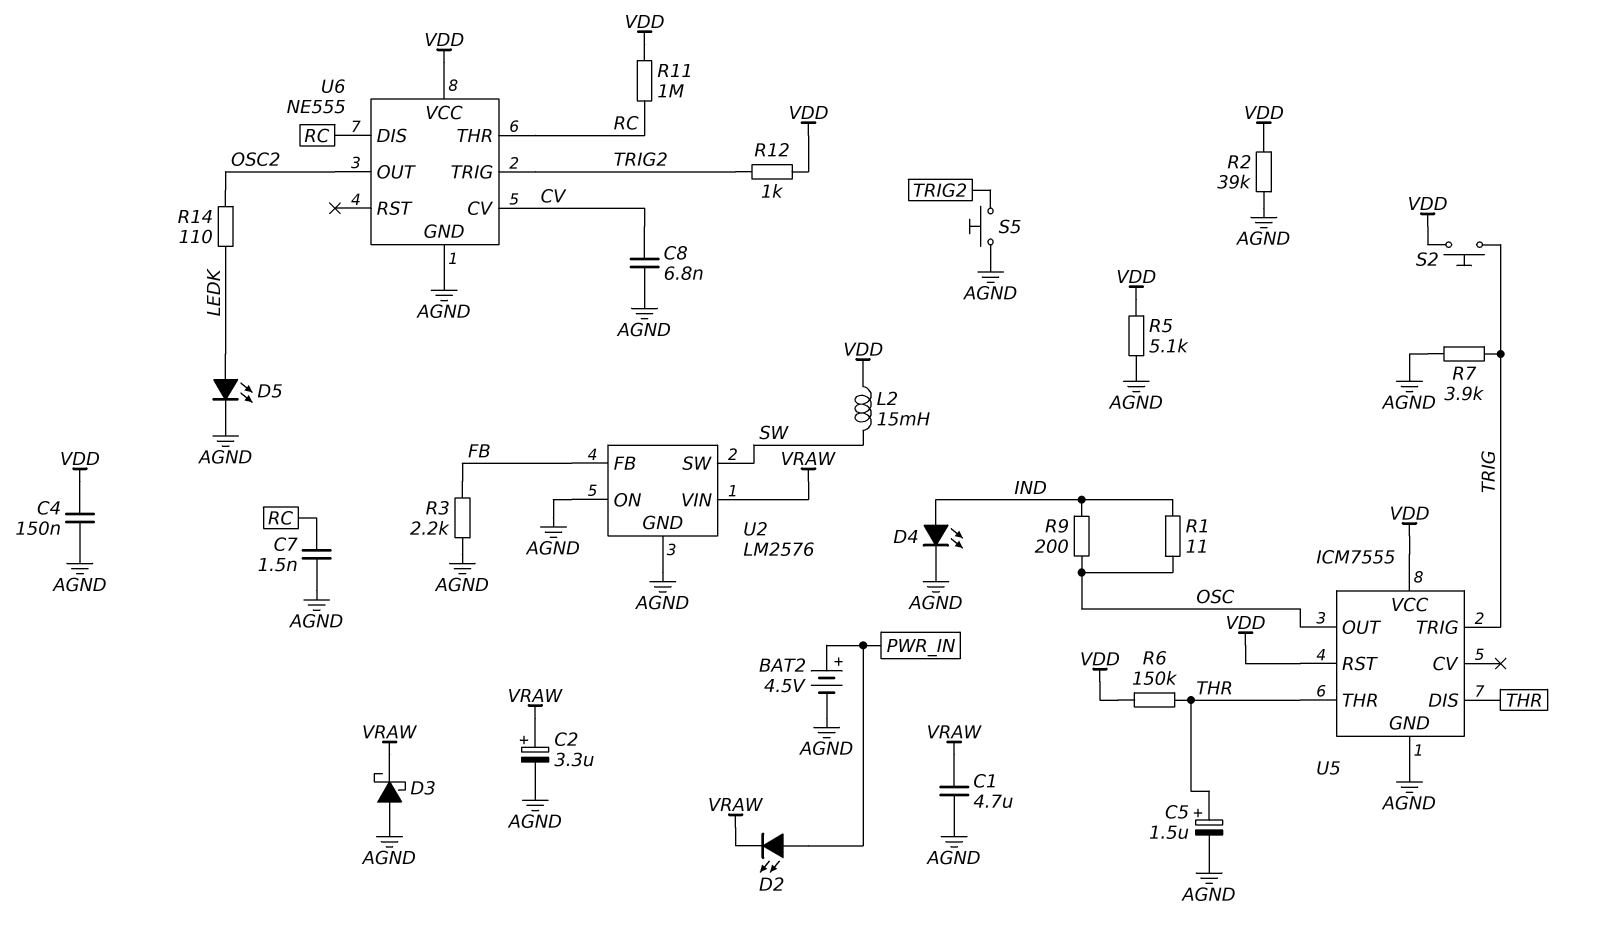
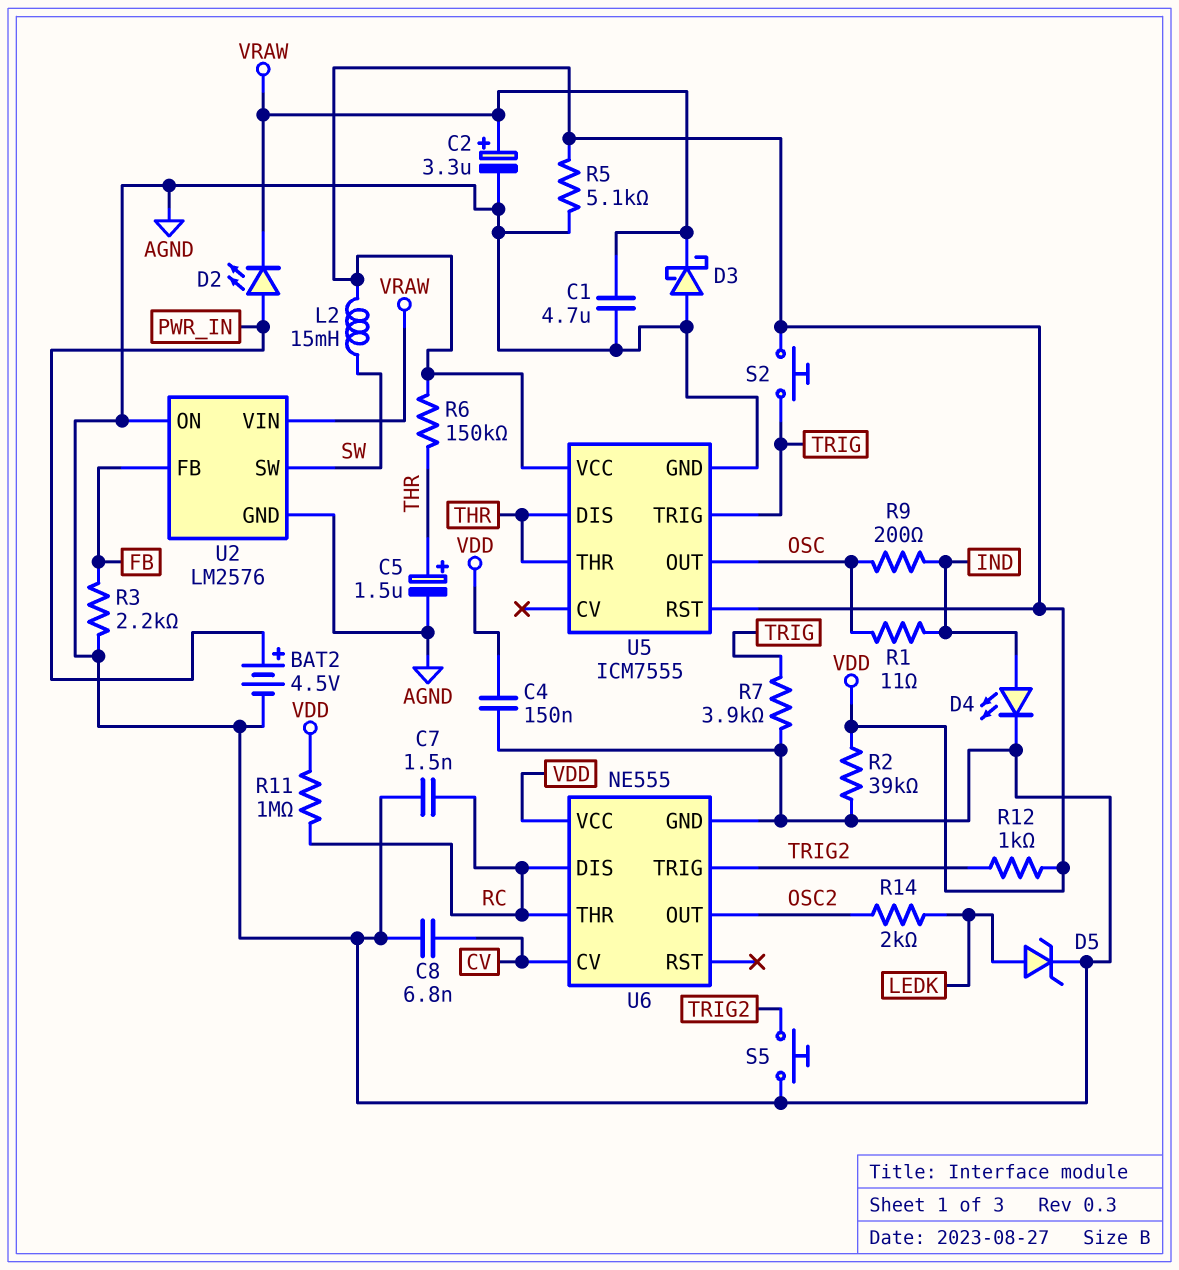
D5: LED (A LEDK, K AGND) -> zener (A LEDK, K AGND)
R14: 110 (LEDK, OSC2) -> 2k (LEDK, OSC2)

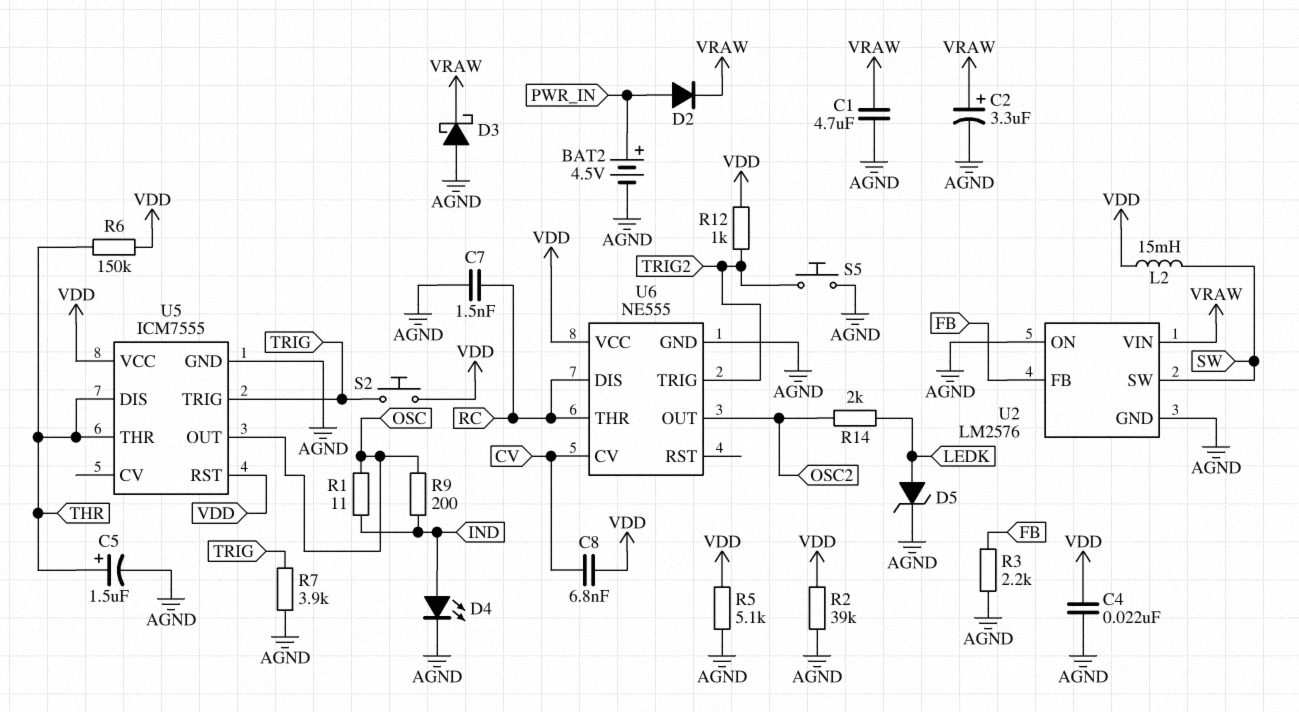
C4: 150nF (AGND, VDD) -> 22nF (AGND, VDD)
C8: 6.8nF (AGND, CV) -> 6.8nF (CV, VDD)
D2: LED (A PWR_IN, K VRAW) -> diode (A PWR_IN, K VRAW)
R11: 1M (RC, VDD) -> none

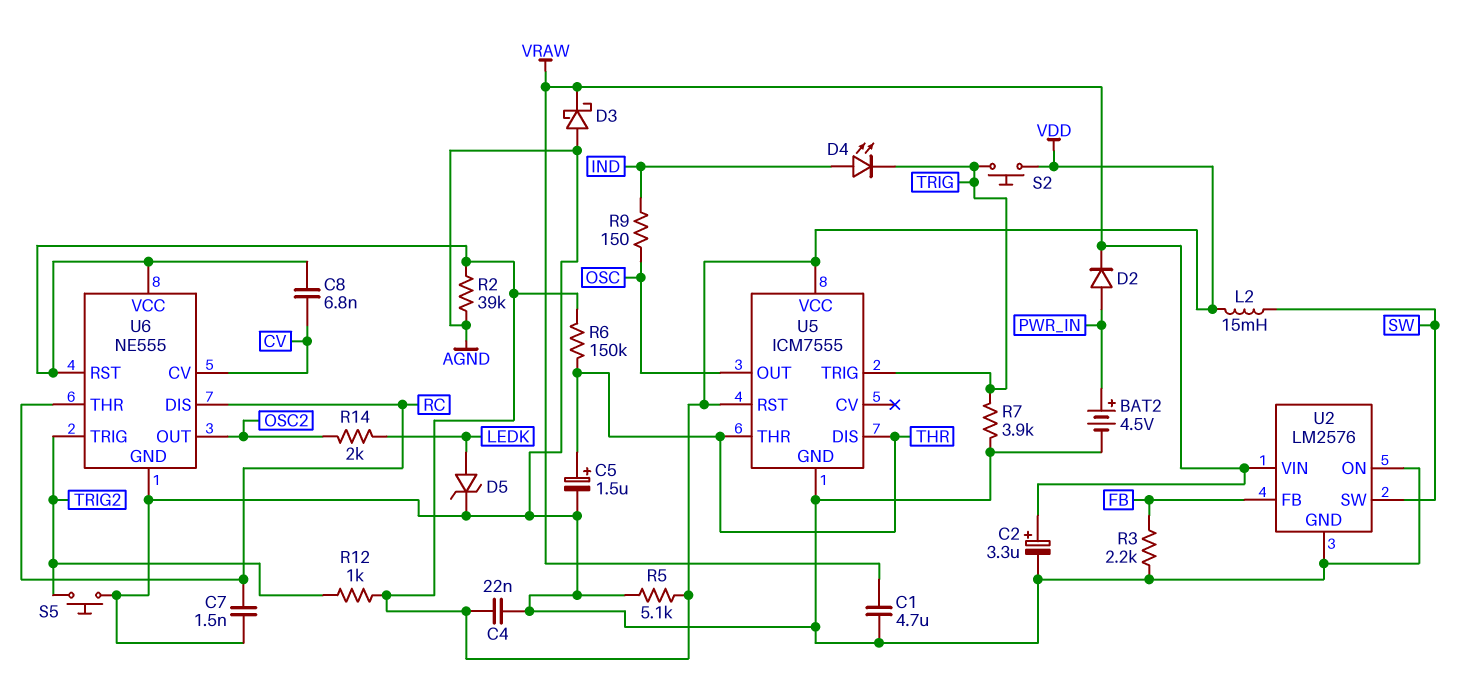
D4: LED (A IND, K AGND) -> LED (A IND, K TRIG)
R1: 11 (IND, OSC) -> none
R9: 200 (IND, OSC) -> 150 (IND, OSC)
U6 pin RST: none -> VDD

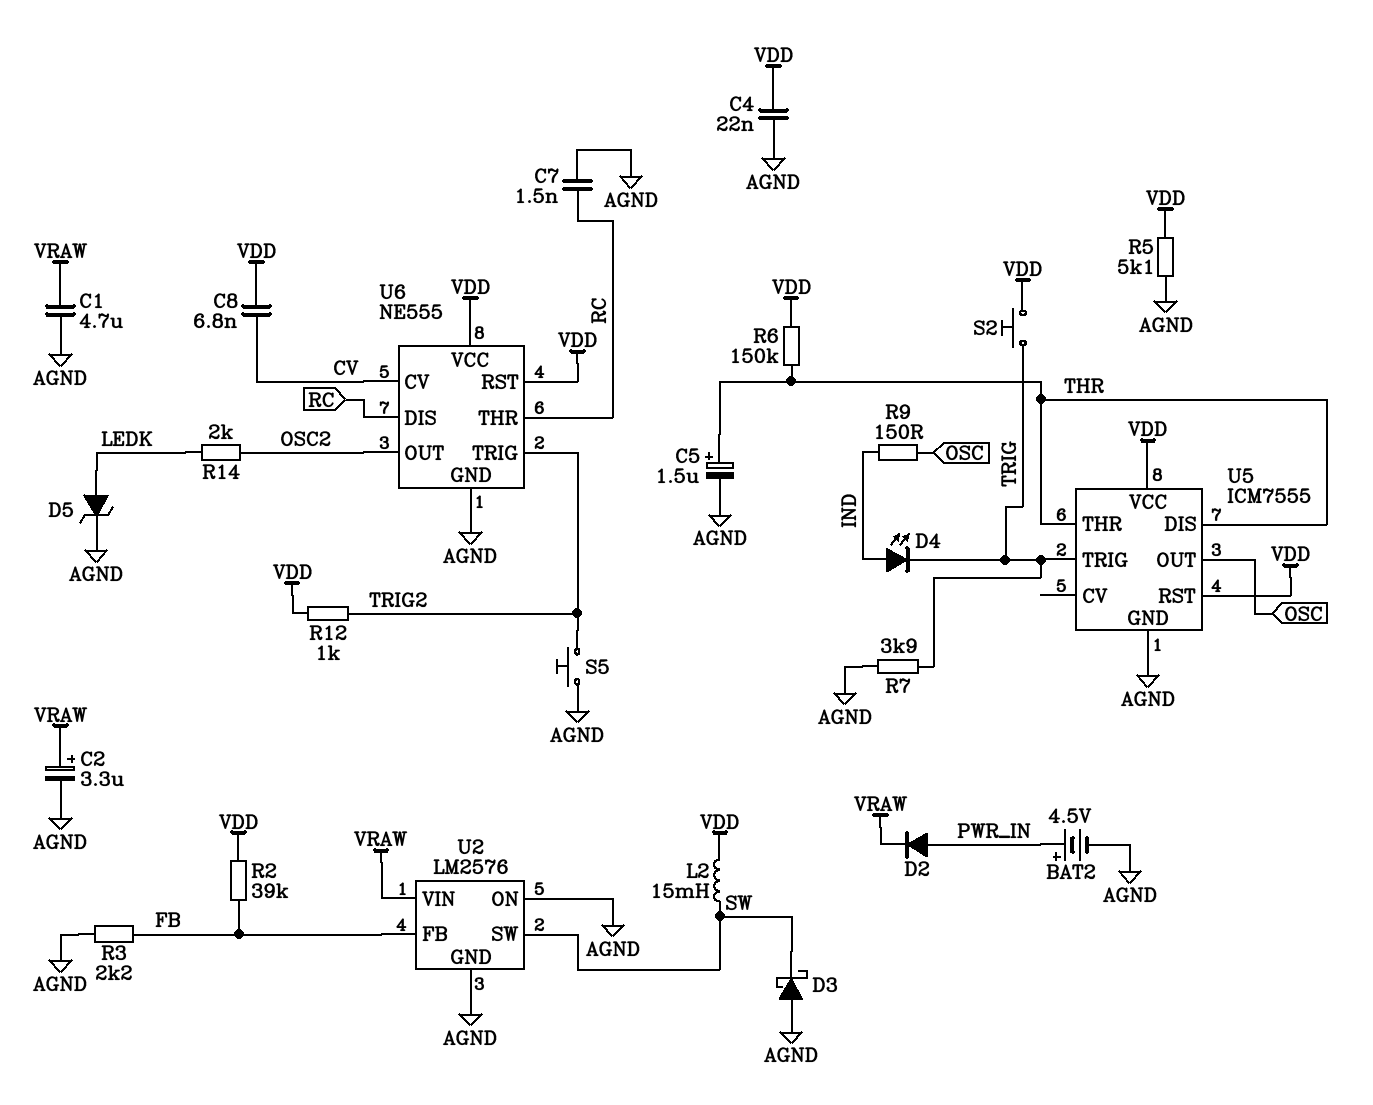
D3: schottky (A AGND, K VRAW) -> schottky (A AGND, K SW)
R2: 39k (AGND, VDD) -> 39k (FB, VDD)

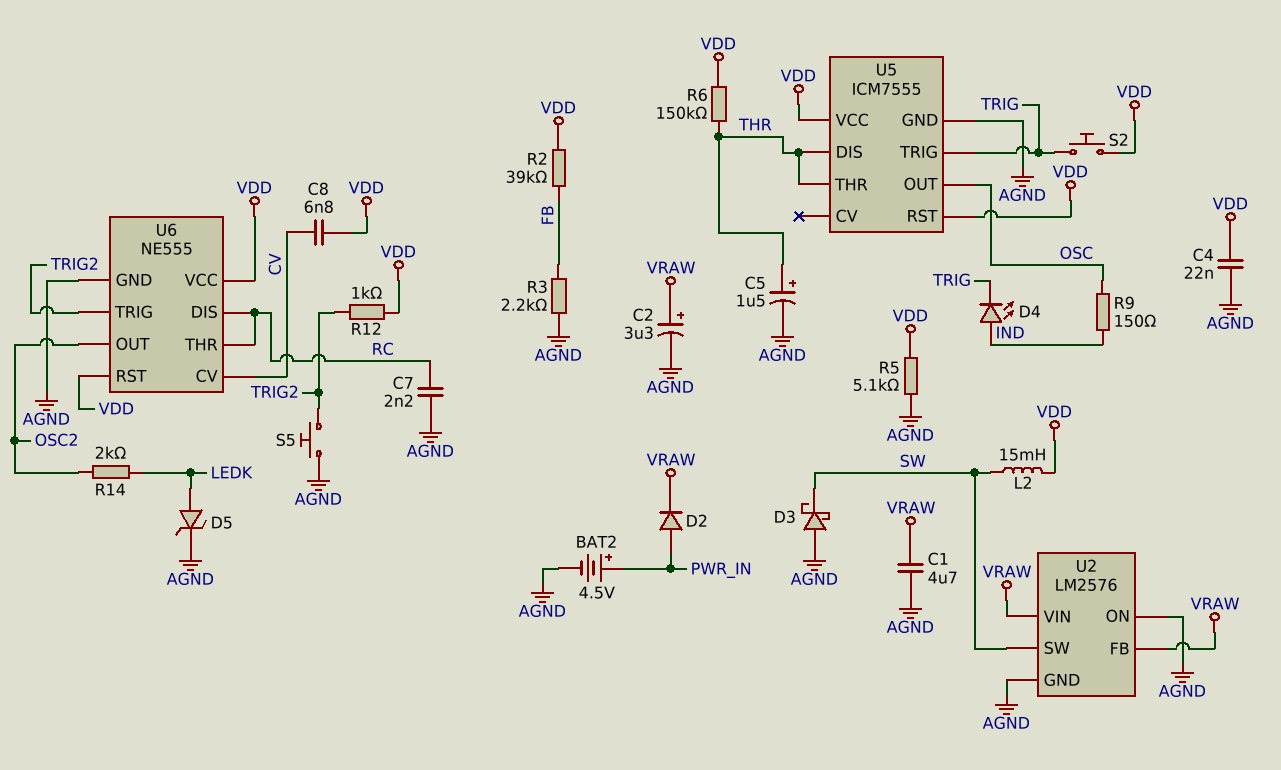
C7: 1.5nF (AGND, RC) -> 2.2nF (AGND, RC)
R7: 3.9k (AGND, TRIG) -> none
U2 pin FB: FB -> VRAW

